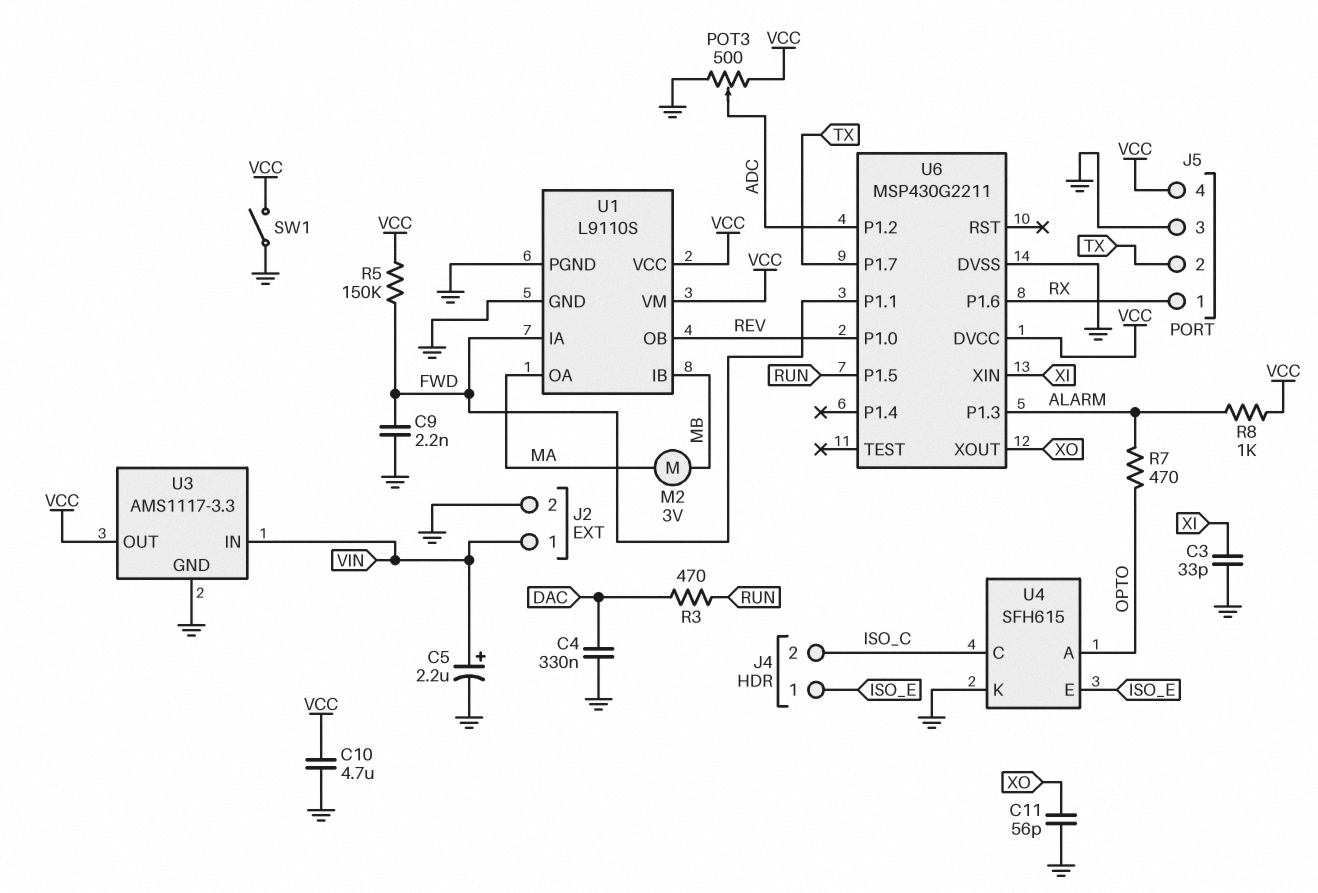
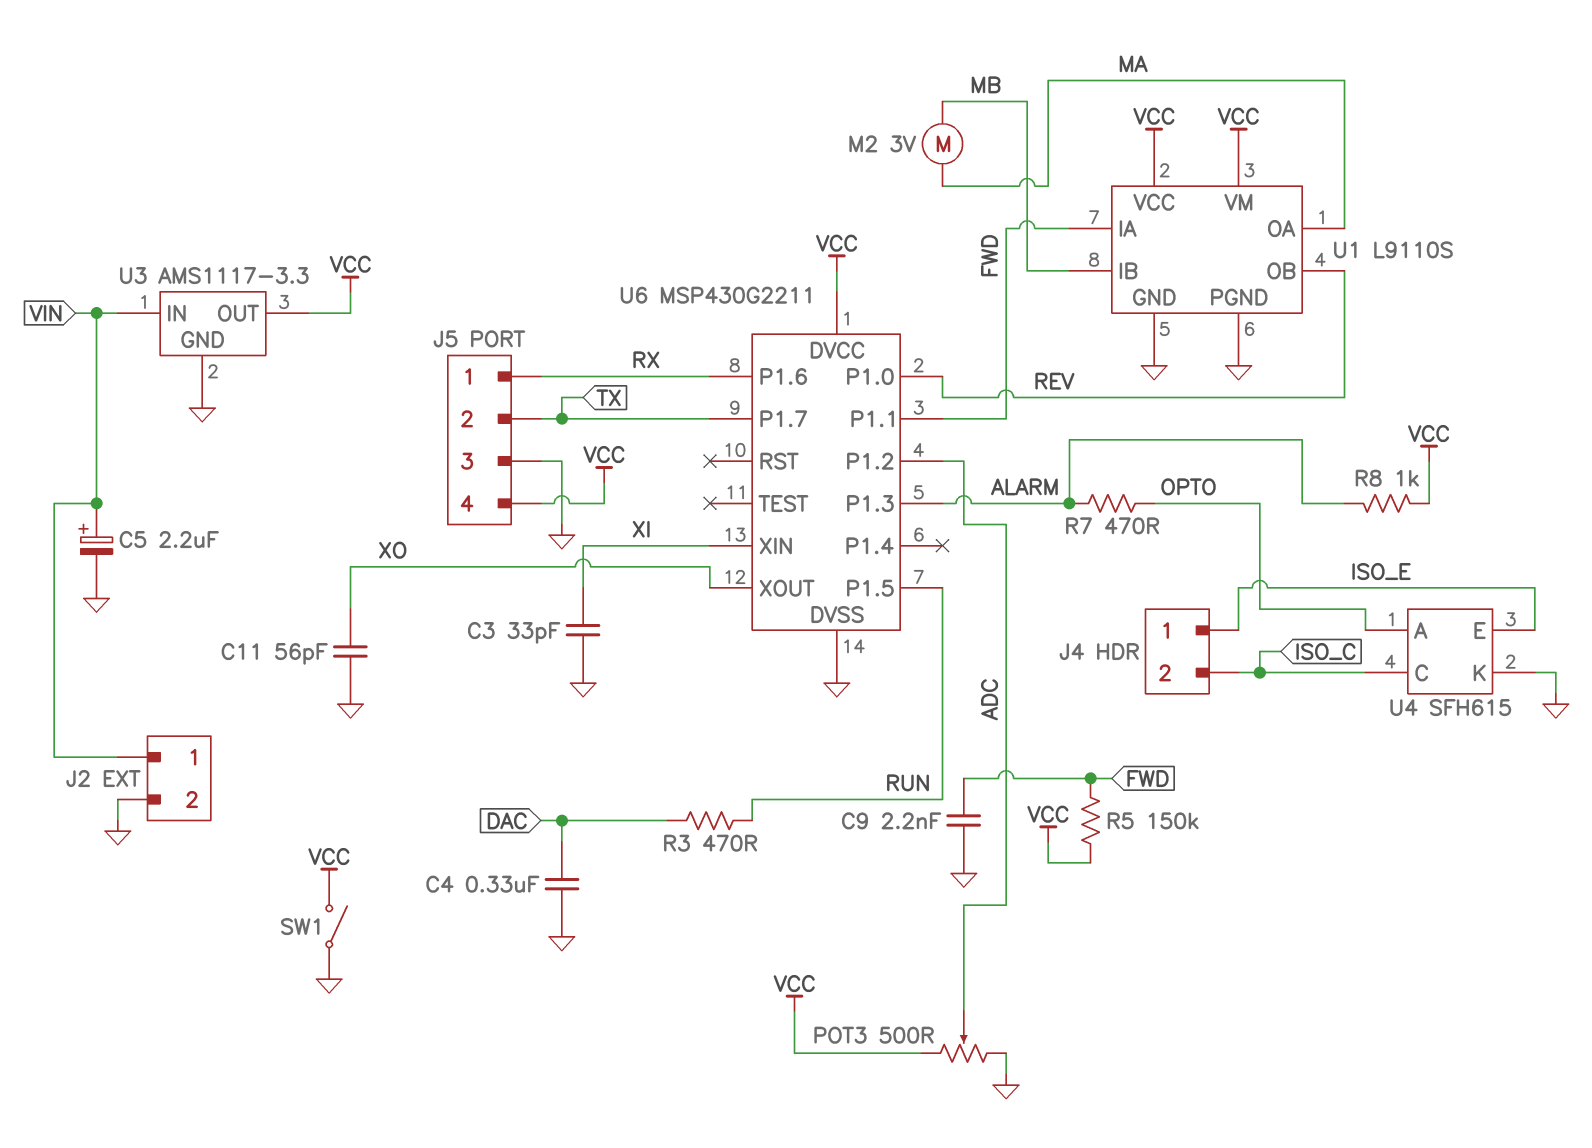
C10: 4.7uF (GND, VCC) -> none

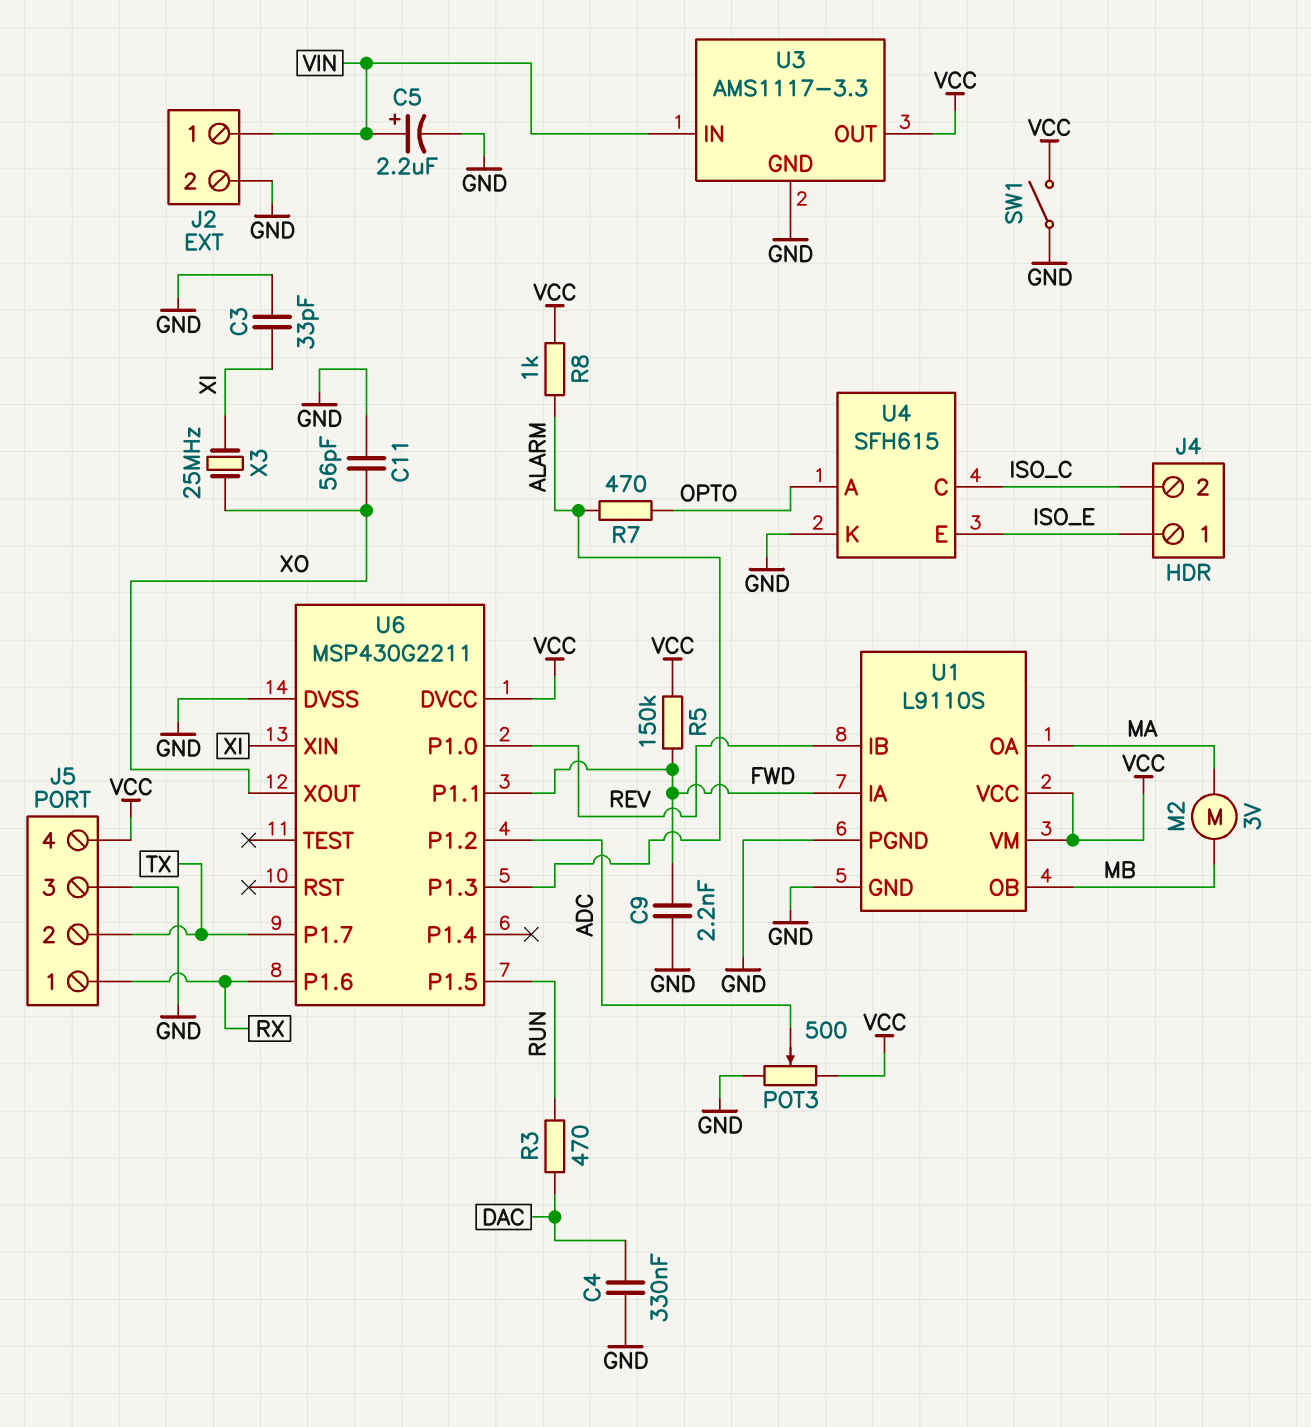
U1 pin IB: MB -> REV
U1 pin OB: REV -> MB
X3: none -> 25MHz (XI, XO)

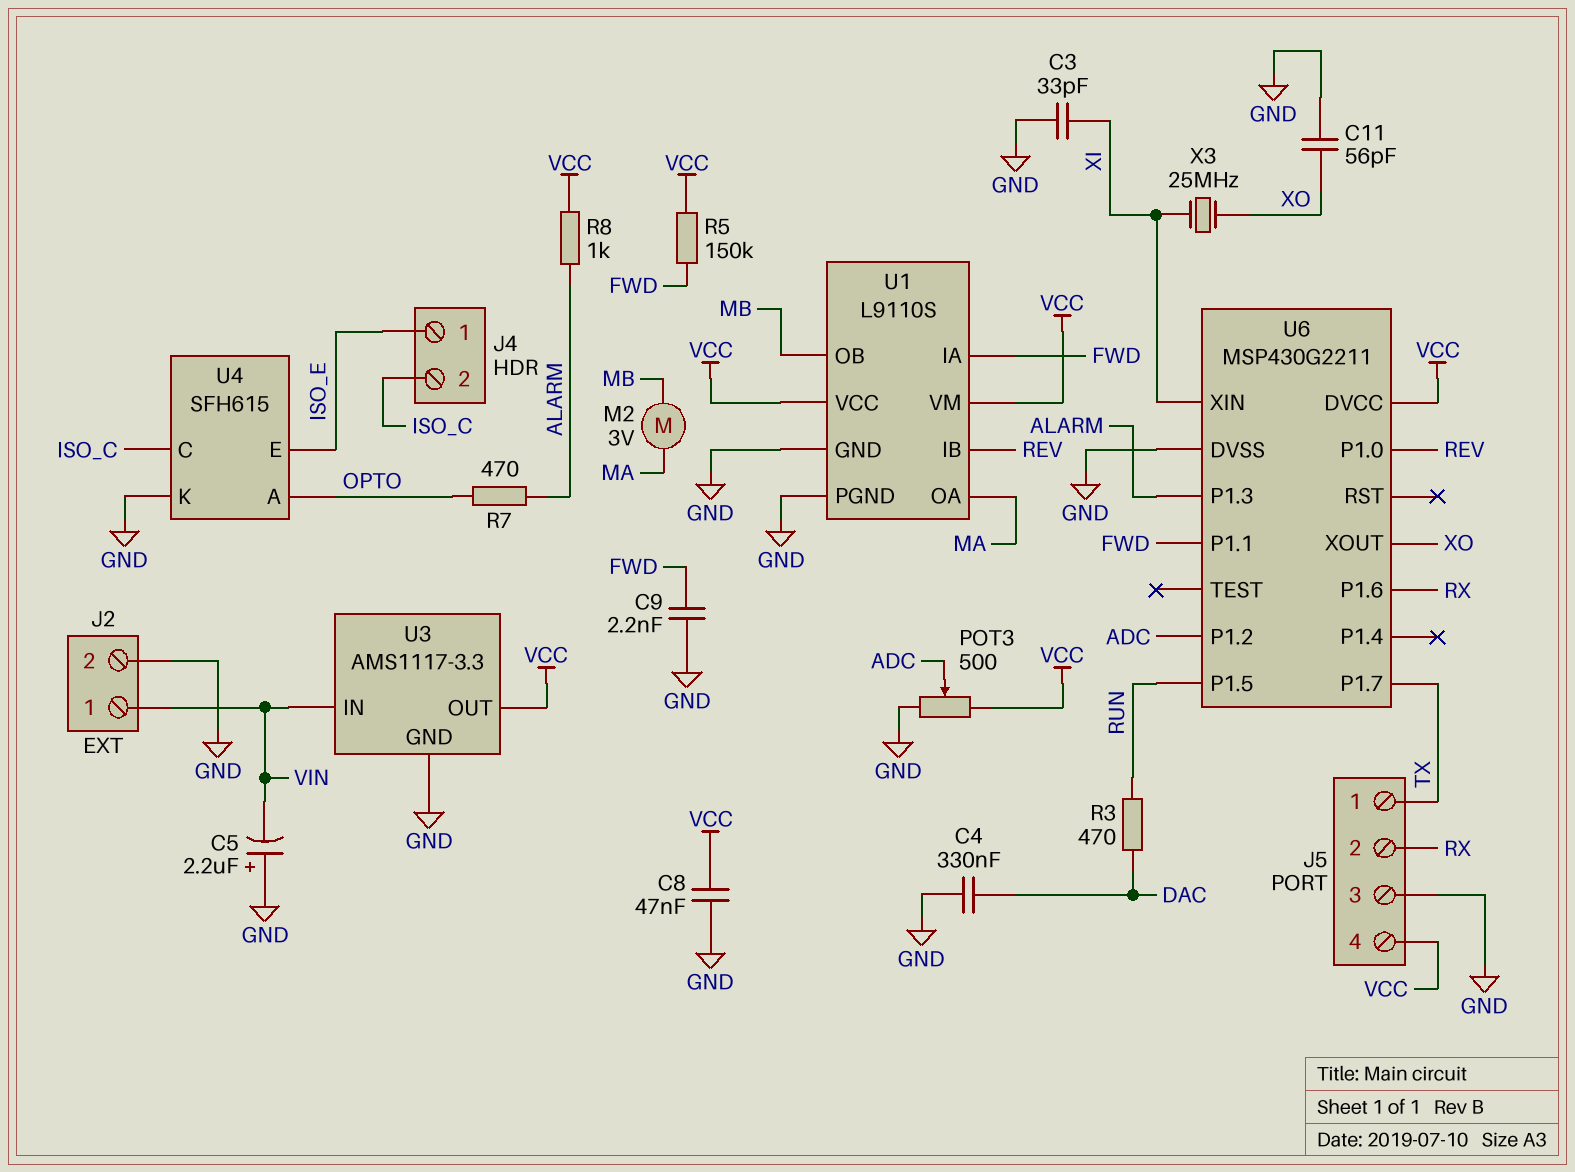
C5: 2.2uF (plus VIN, minus GND) -> 2.2uF (plus GND, minus VIN)
C8: none -> 47nF (GND, VCC)
J5 pin 1: RX -> TX
J5 pin 2: TX -> RX
SW1: switch (GND, VCC) -> none

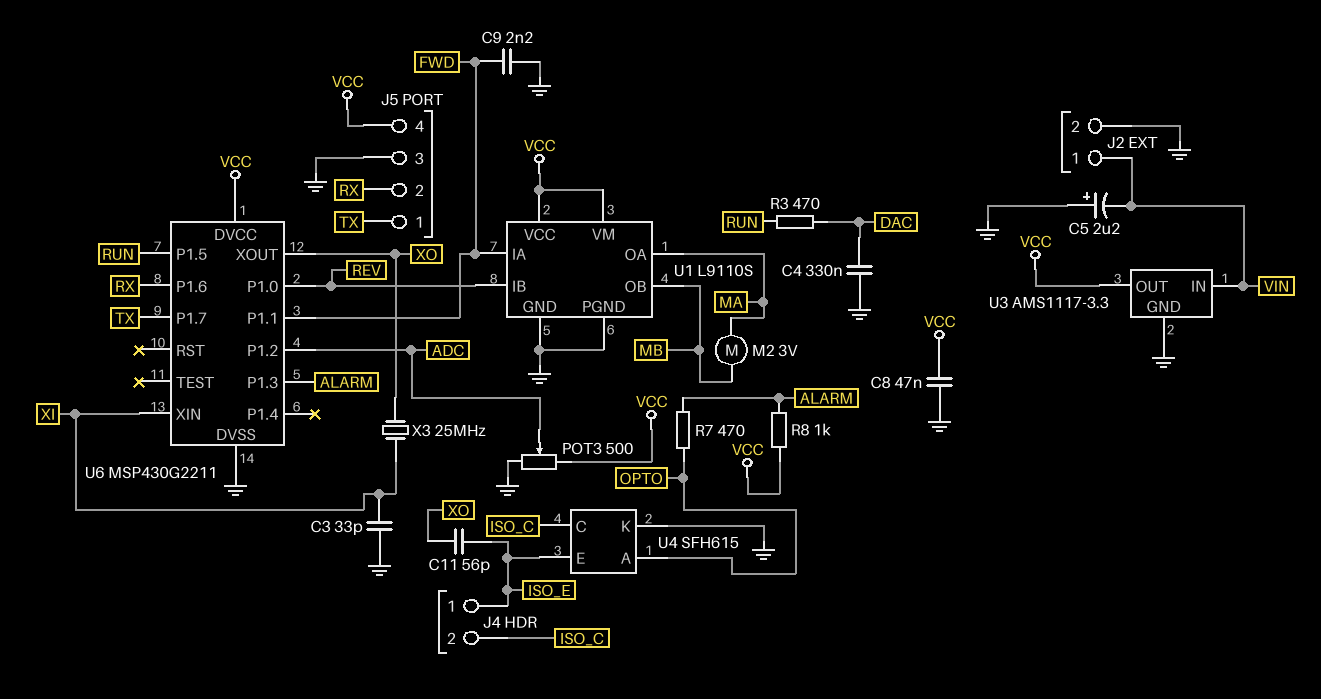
C11: 56pF (GND, XO) -> 56pF (ISO_E, XO)
R5: 150k (FWD, VCC) -> none

